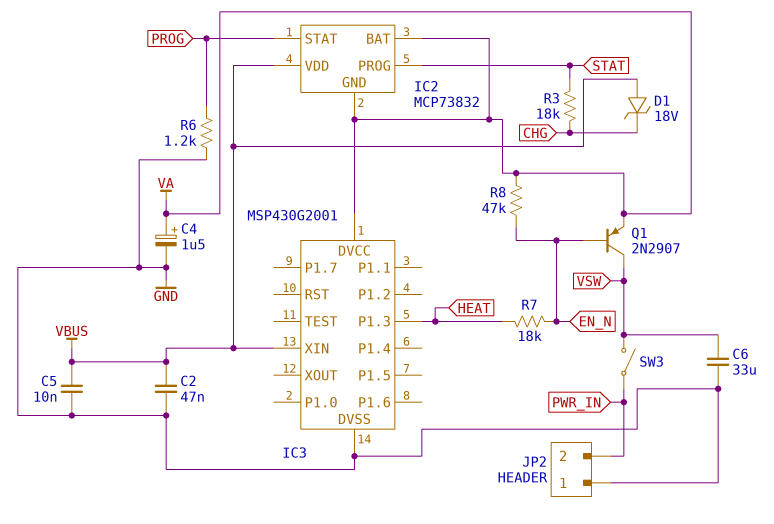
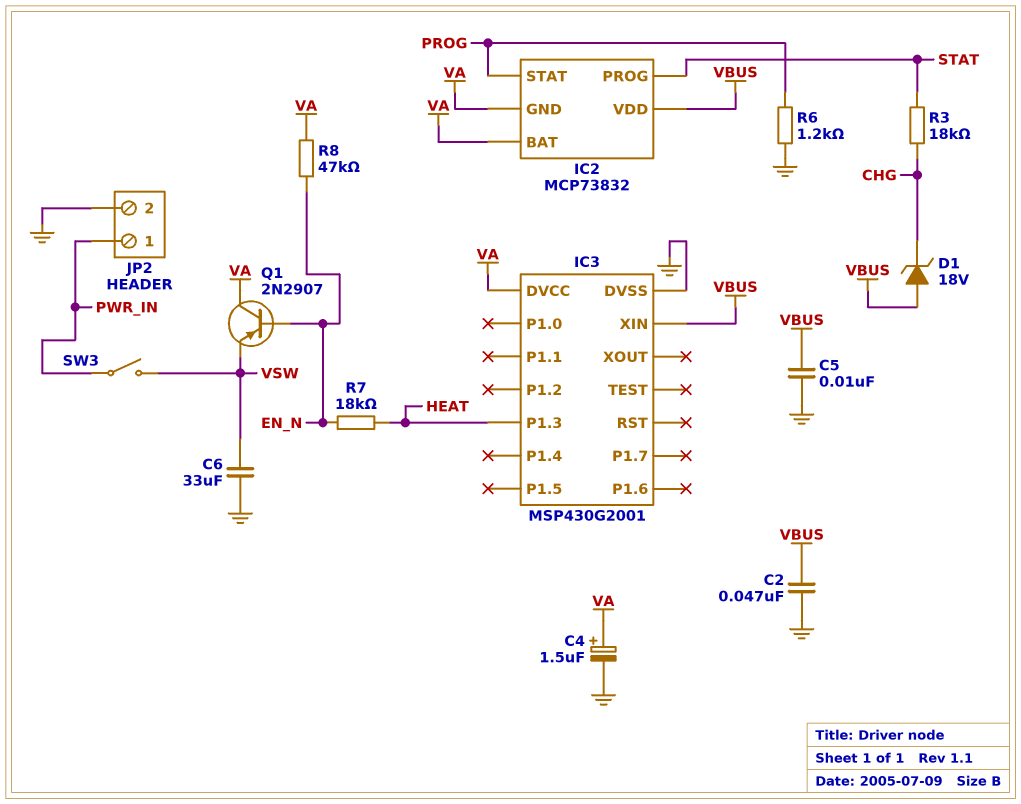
JP2 pin 1: GND -> PWR_IN
JP2 pin 2: PWR_IN -> GND
Q1: PNP 2N2907 (B EN_N, C VSW, E VA) -> PNP 2N2907 (B EN_N, C VA, E VSW)

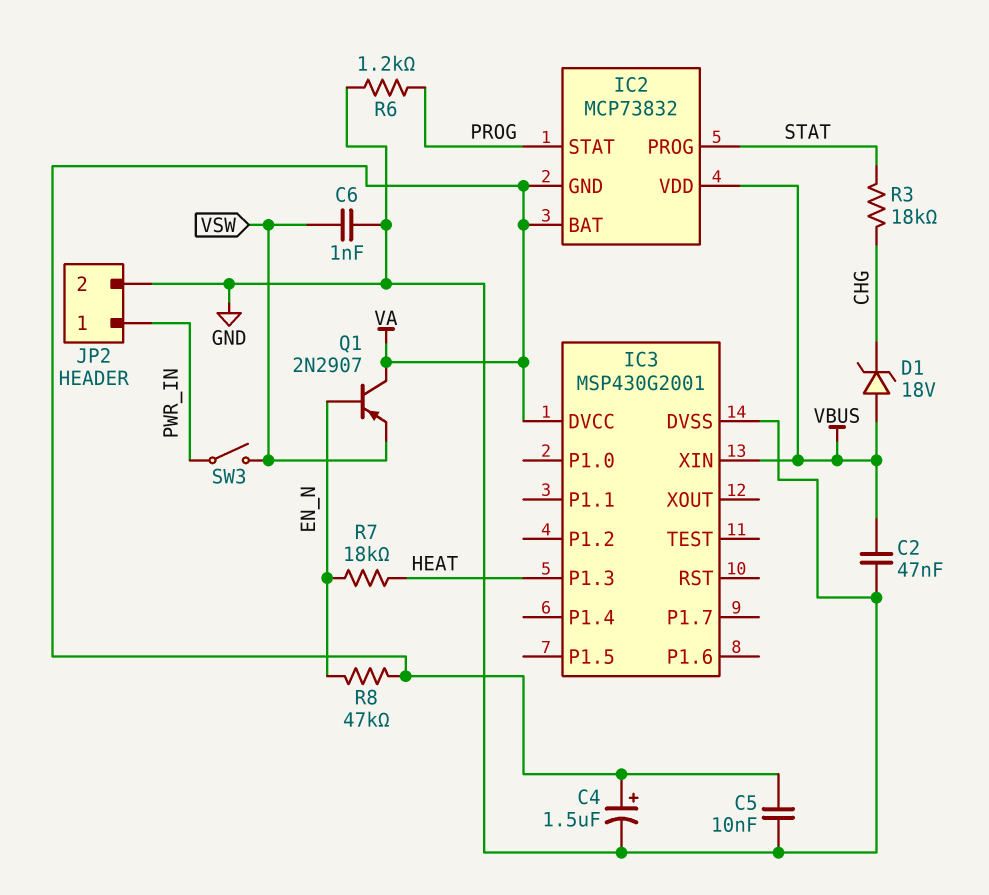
C5: 10nF (GND, VBUS) -> 10nF (GND, VA)
C6: 33uF (GND, VSW) -> 1nF (GND, VSW)

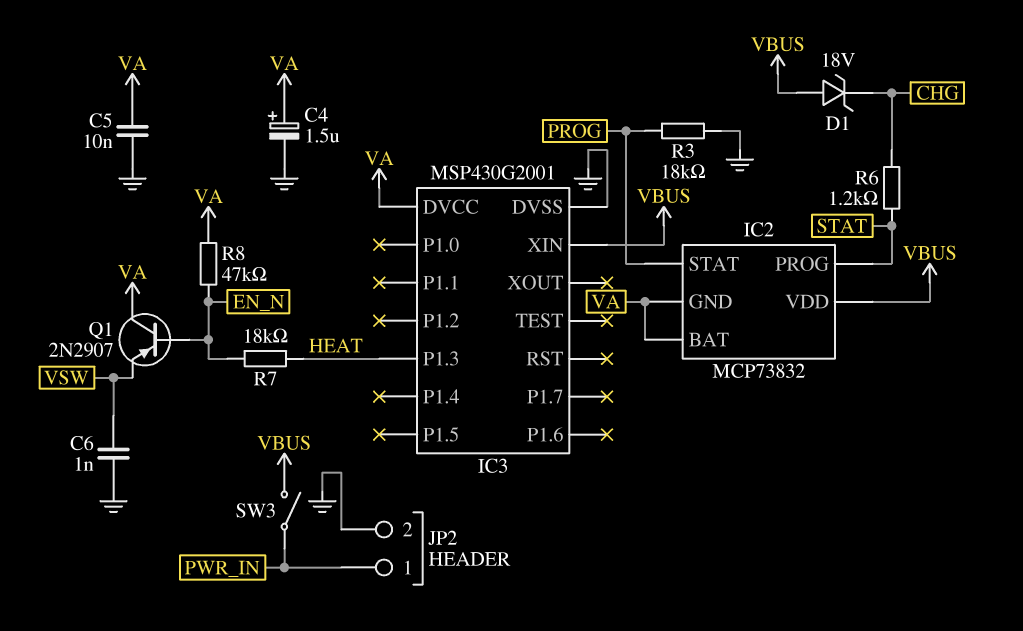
C2: 47nF (GND, VBUS) -> none
R3: 18k (CHG, STAT) -> 18k (GND, PROG)
R6: 1.2k (GND, PROG) -> 1.2k (CHG, STAT)
SW3: switch (PWR_IN, VSW) -> switch (PWR_IN, VBUS)

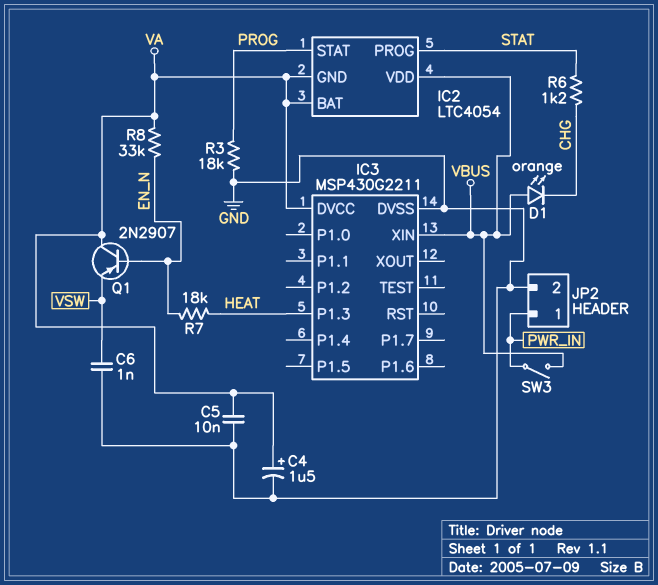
D1: zener 18V (A VBUS, K CHG) -> LED orange (A VBUS, K CHG)
IC2: MCP73832 -> LTC4054
IC3: MSP430G2001 -> MSP430G2211
R8: 47k (EN_N, VA) -> 33k (EN_N, VA)

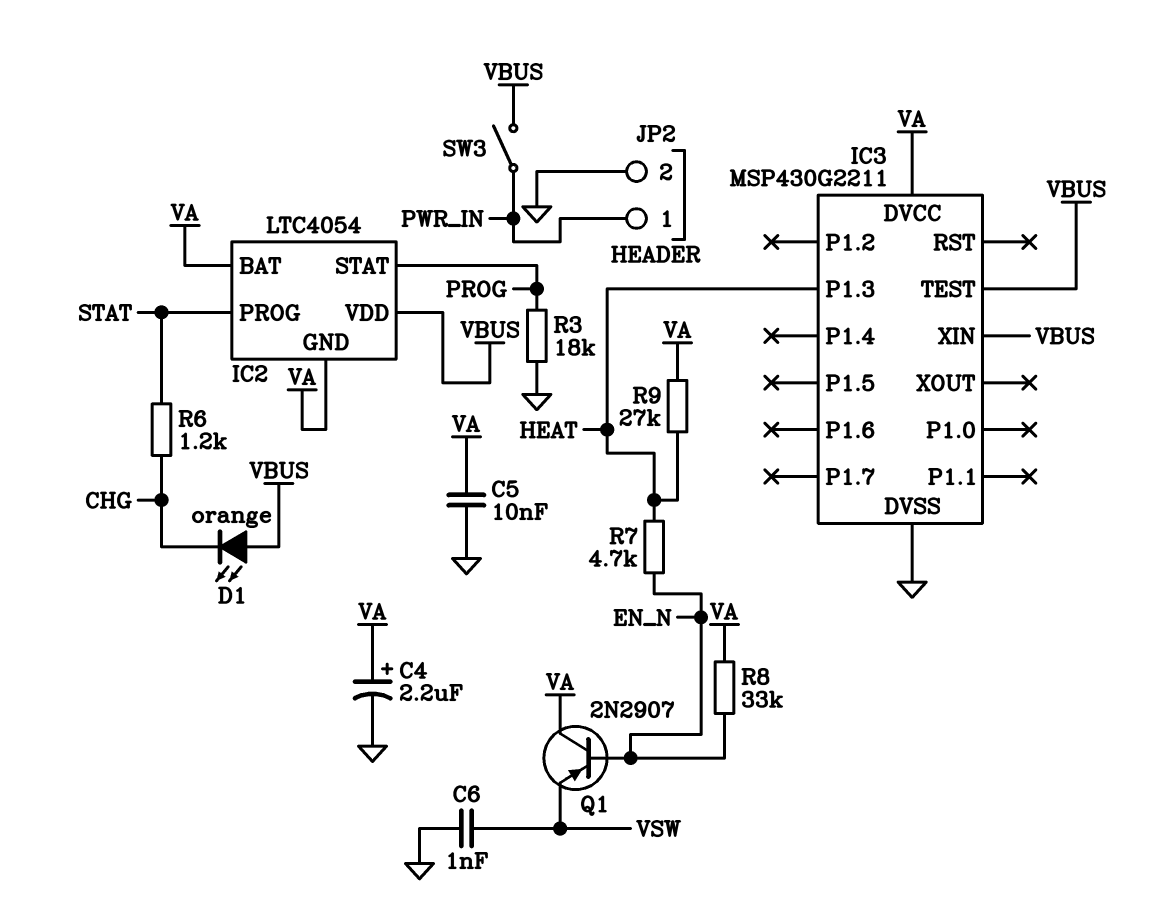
C4: 1.5uF (plus VA, minus GND) -> 2.2uF (plus VA, minus GND)
IC3 pin TEST: none -> VBUS
R7: 18k (EN_N, HEAT) -> 4.7k (EN_N, HEAT)
R9: none -> 27k (HEAT, VA)

